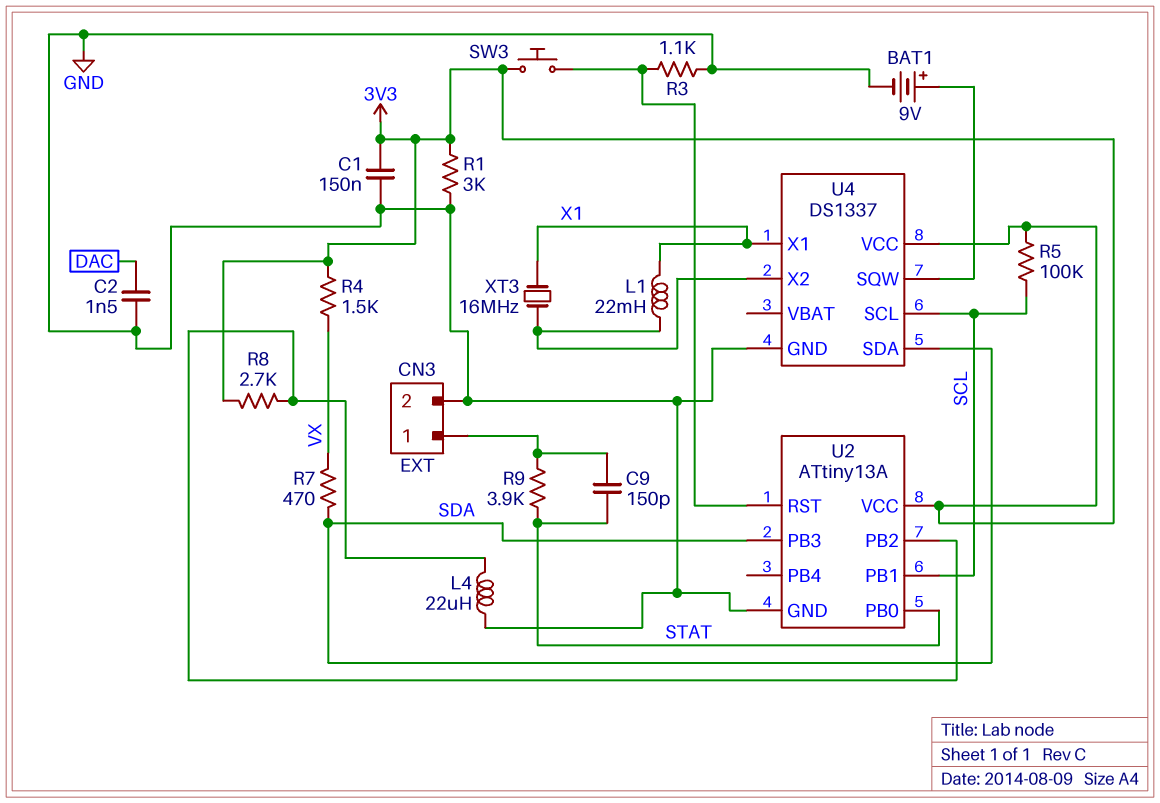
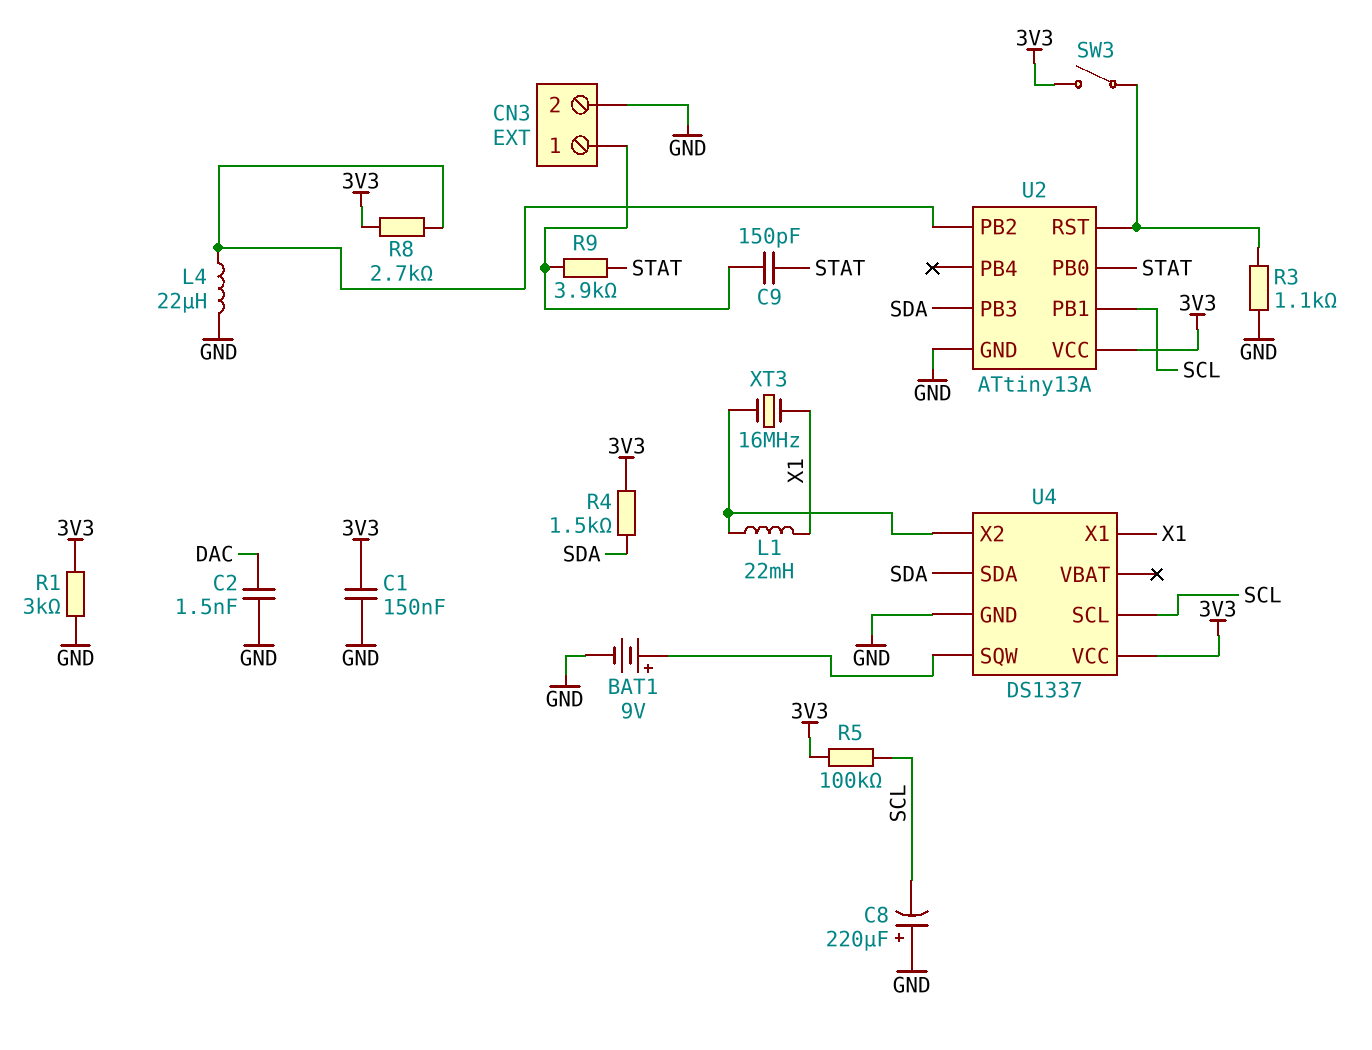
C8: none -> 220uF (plus GND, minus SCL)
R4: 1.5k (3V3, VX) -> 1.5k (3V3, SDA)
R7: 470 (SDA, VX) -> none
SW3: button (3V3, U2/RST) -> switch (3V3, U2/RST)

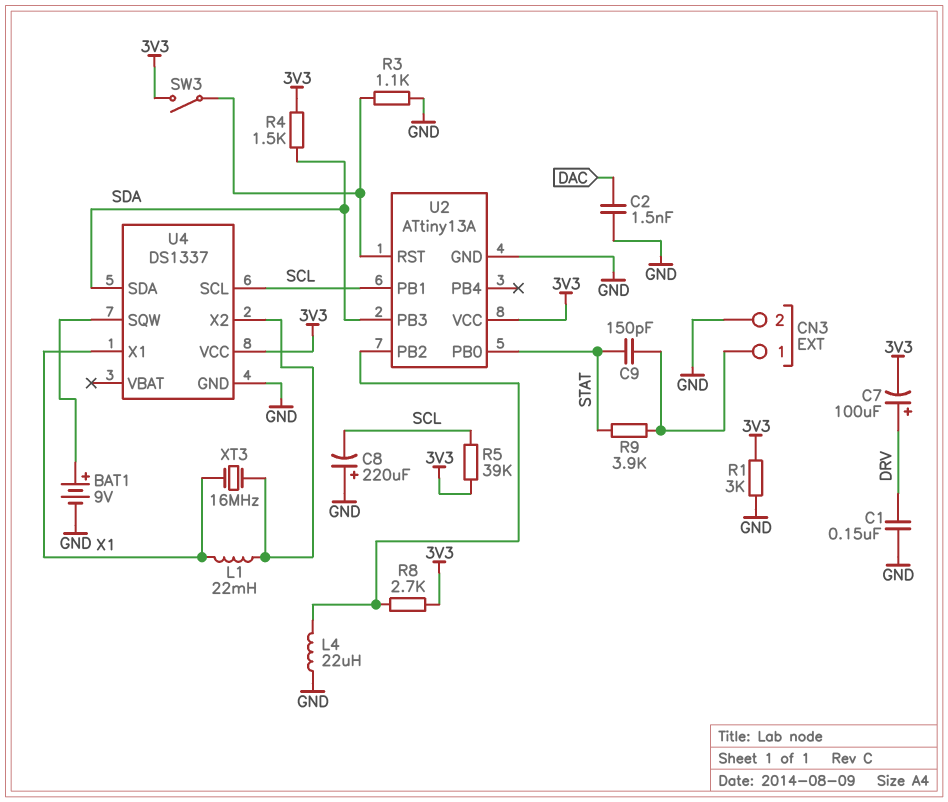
C1: 150nF (3V3, GND) -> 150nF (DRV, GND)
C7: none -> 100uF (plus DRV, minus 3V3)
R5: 100k (3V3, SCL) -> 39k (3V3, SCL)

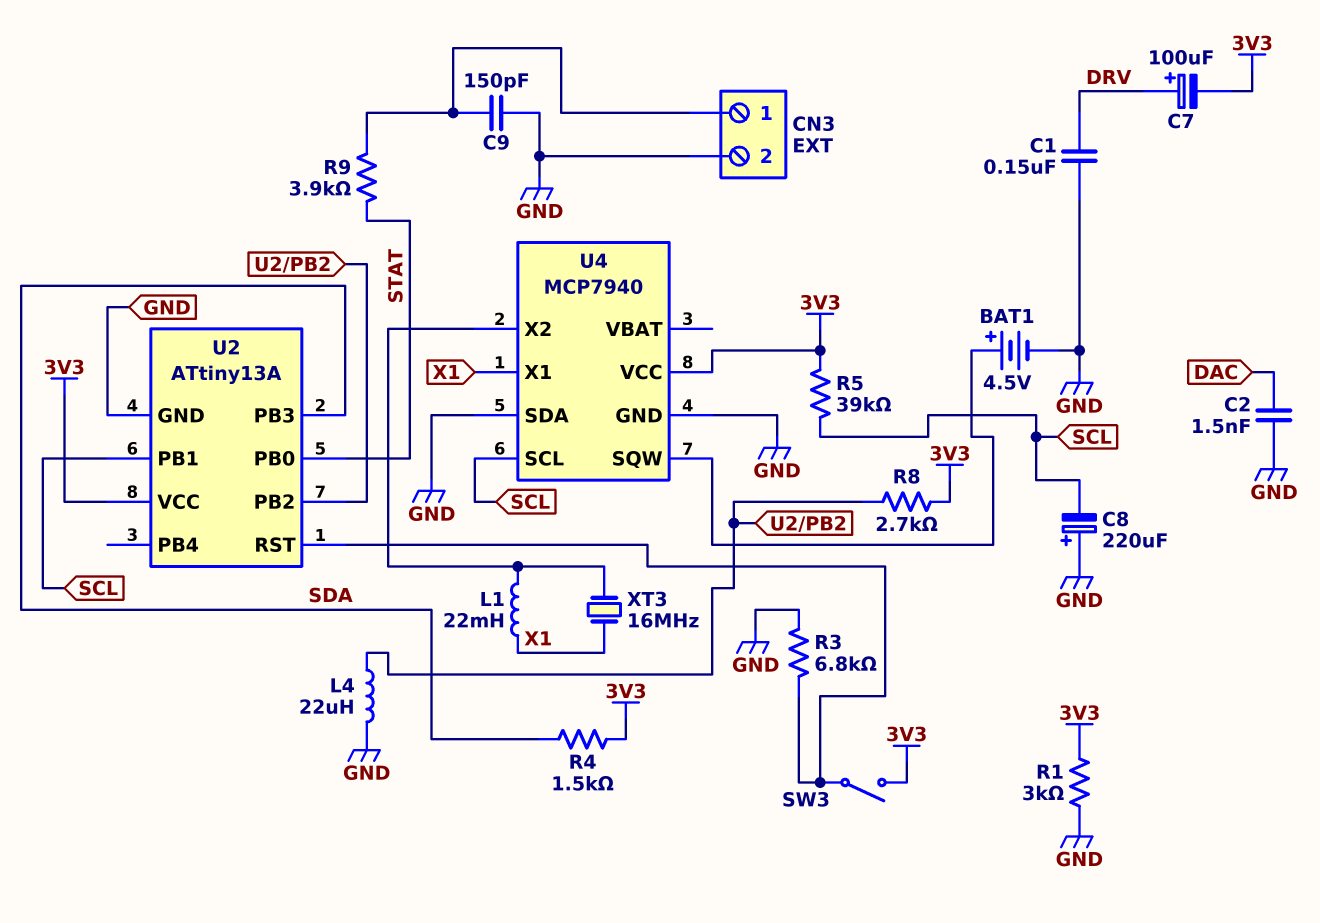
BAT1: 9V (plus U4/SQW, minus GND) -> 4.5V (plus U4/SQW, minus GND)
C9: 150pF (CN3/1, STAT) -> 150pF (CN3/1, GND)
R3: 1.1k (GND, U2/RST) -> 6.8k (GND, U2/RST)
U4: DS1337 -> MCP7940
U4 pin SDA: SDA -> GND

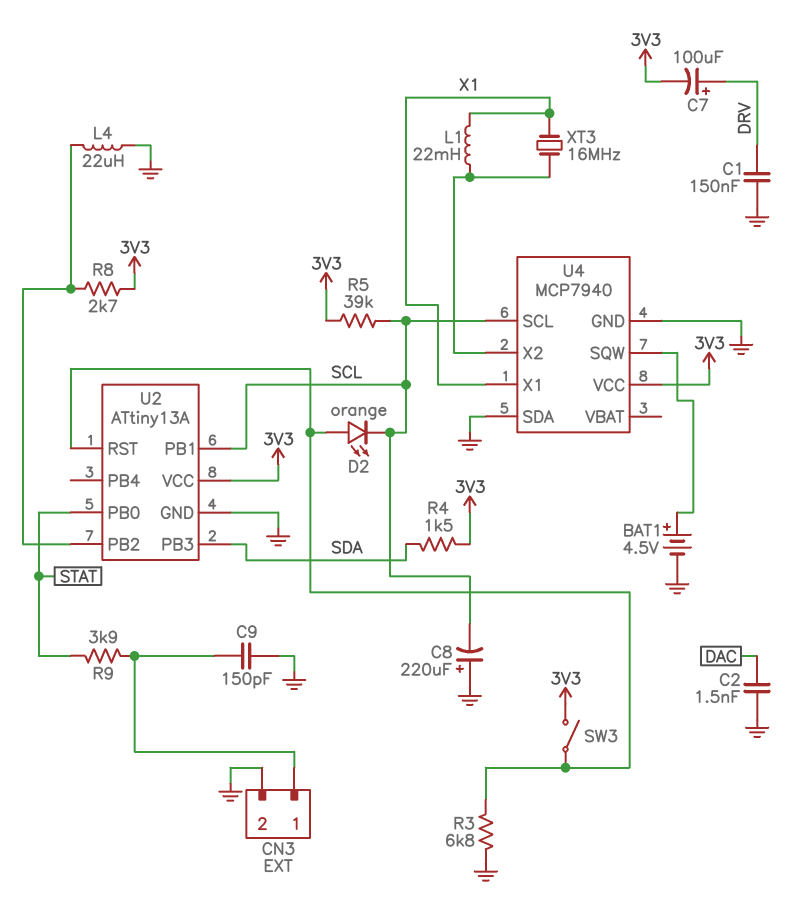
D2: none -> LED orange (A U2/RST, K SCL)
R1: 3k (3V3, GND) -> none

